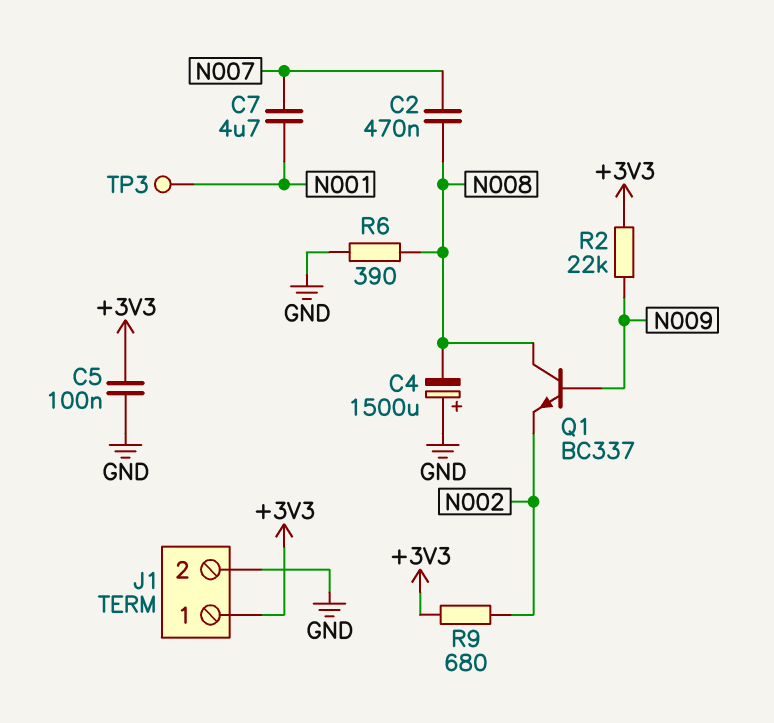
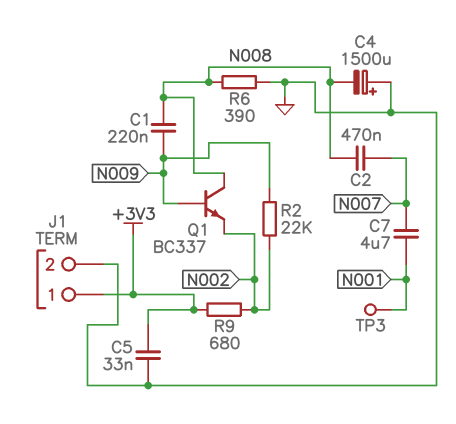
C1: none -> 220nF (N008, N009)
C5: 100nF (+3V3, GND) -> 33nF (+3V3, GND)
R2: 22k (+3V3, N009) -> 22k (N002, N009)

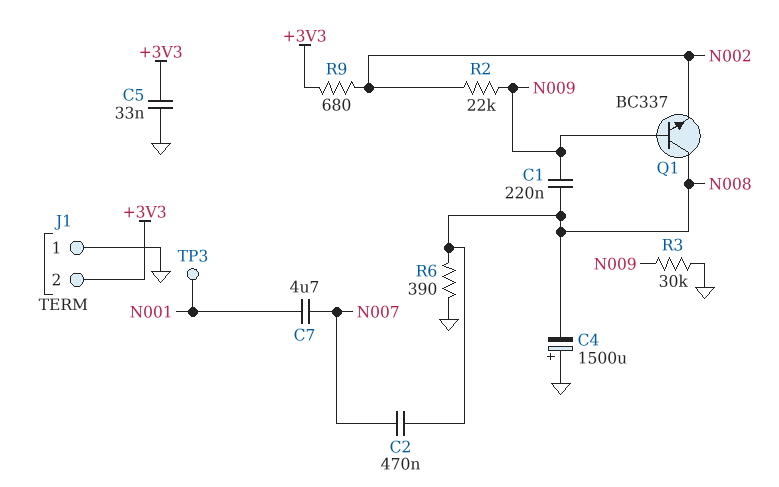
J1 pin 1: +3V3 -> GND
J1 pin 2: GND -> +3V3
R3: none -> 30k (GND, N009)

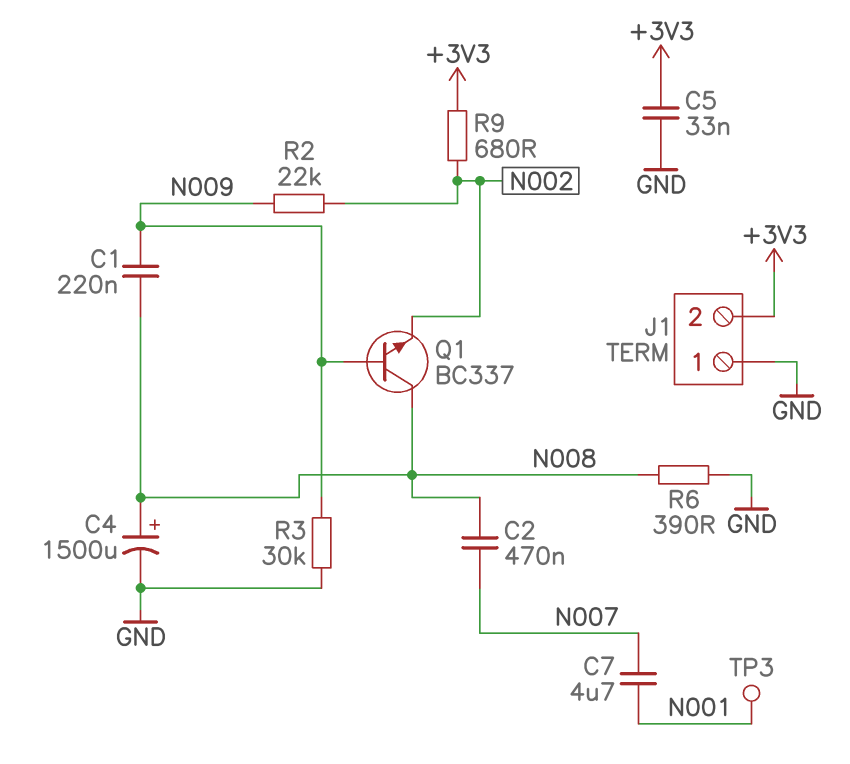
C4: 1500uF (plus GND, minus N008) -> 1500uF (plus N008, minus GND)

